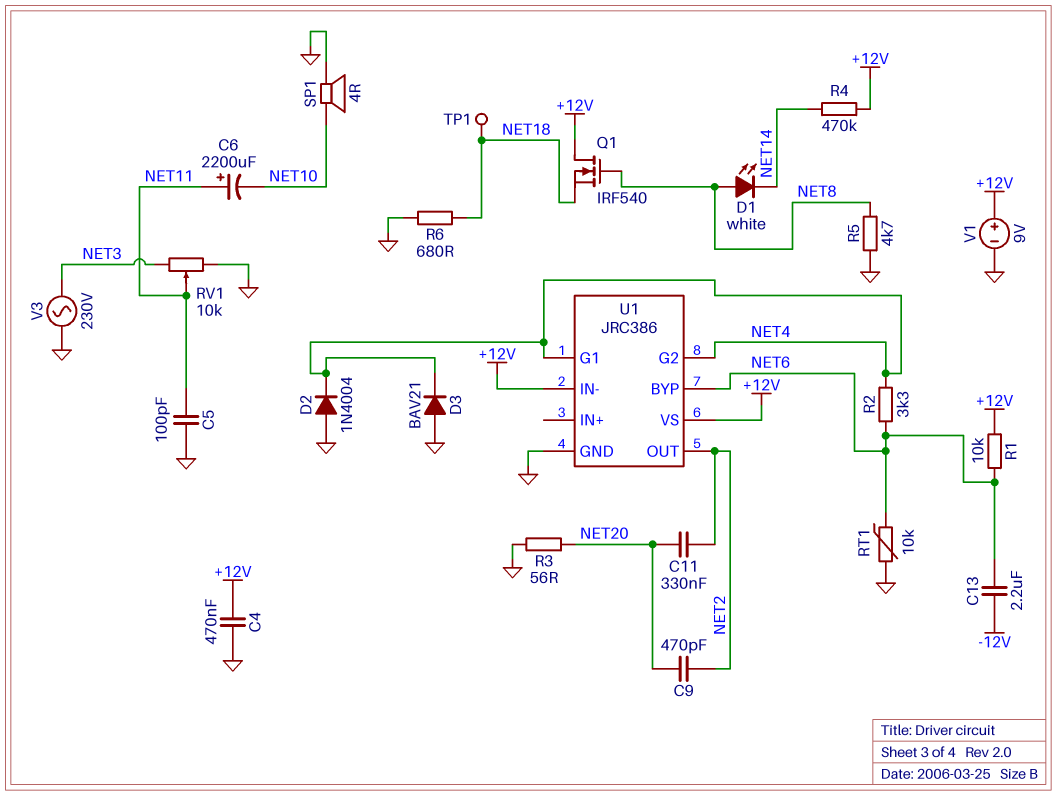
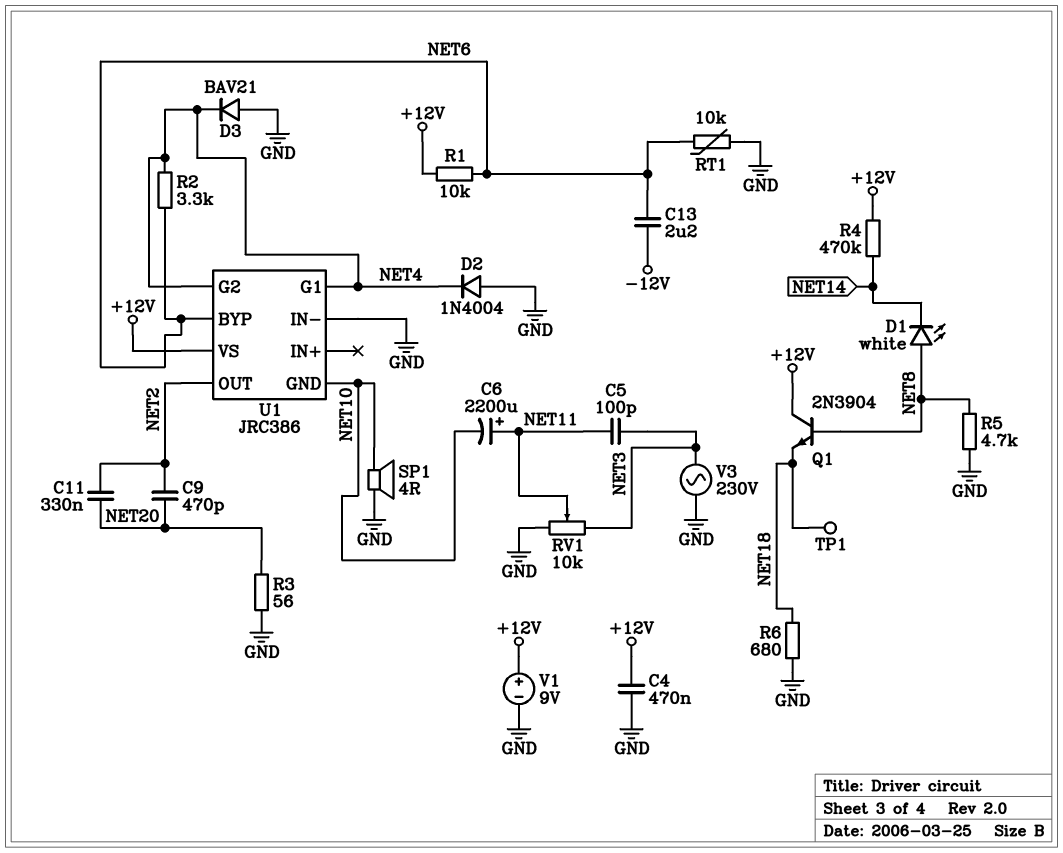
C5: 100pF (GND, NET11) -> 100pF (NET3, NET11)
Q1: NMOS IRF540 (G NET8, D +12V, S NET18) -> NPN 2N3904 (B NET8, C +12V, E NET18)
U1 pin GND: GND -> NET10
U1 pin IN-: +12V -> GND

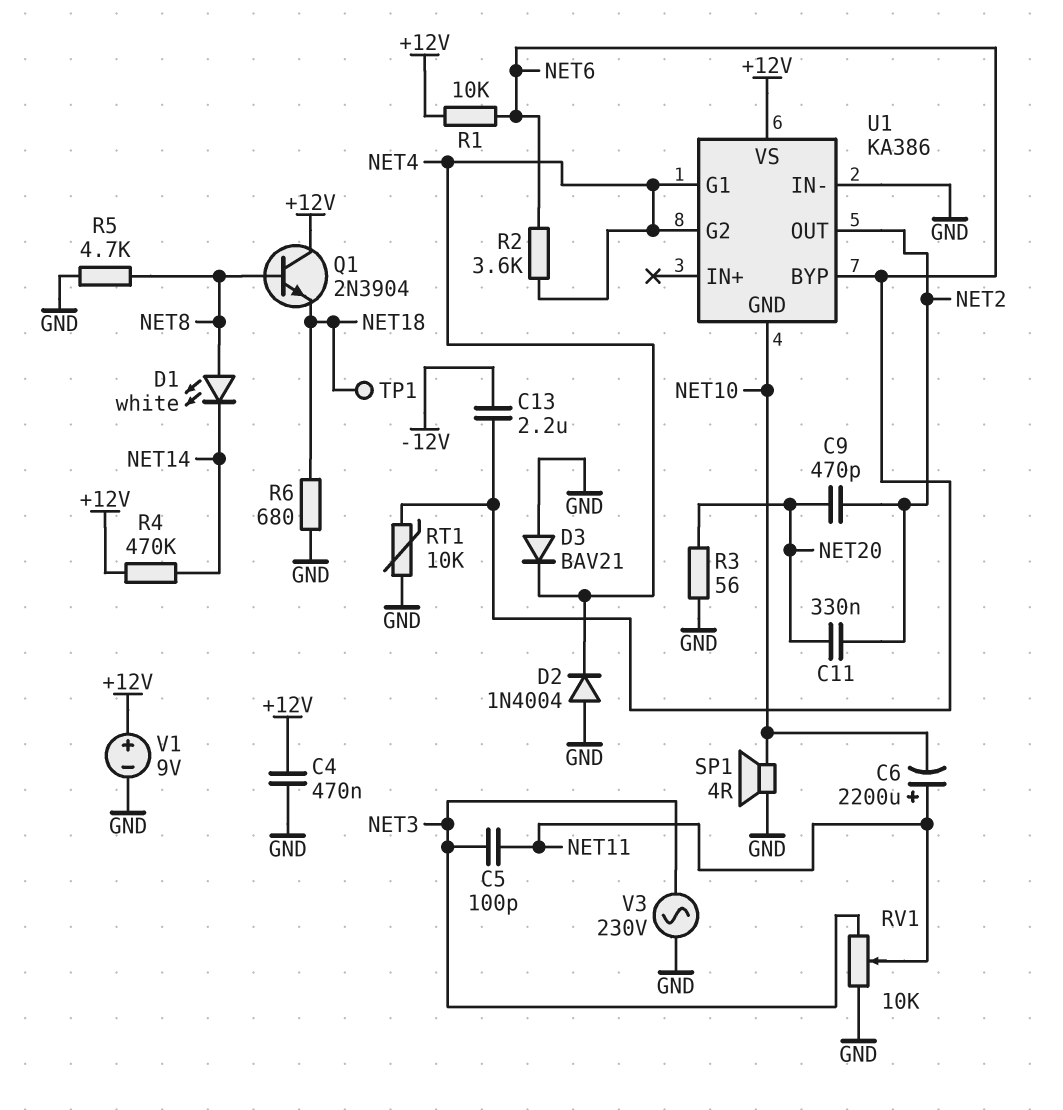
R2: 3.3k (NET4, NET6) -> 3.6k (NET4, NET6)
U1: JRC386 -> KA386

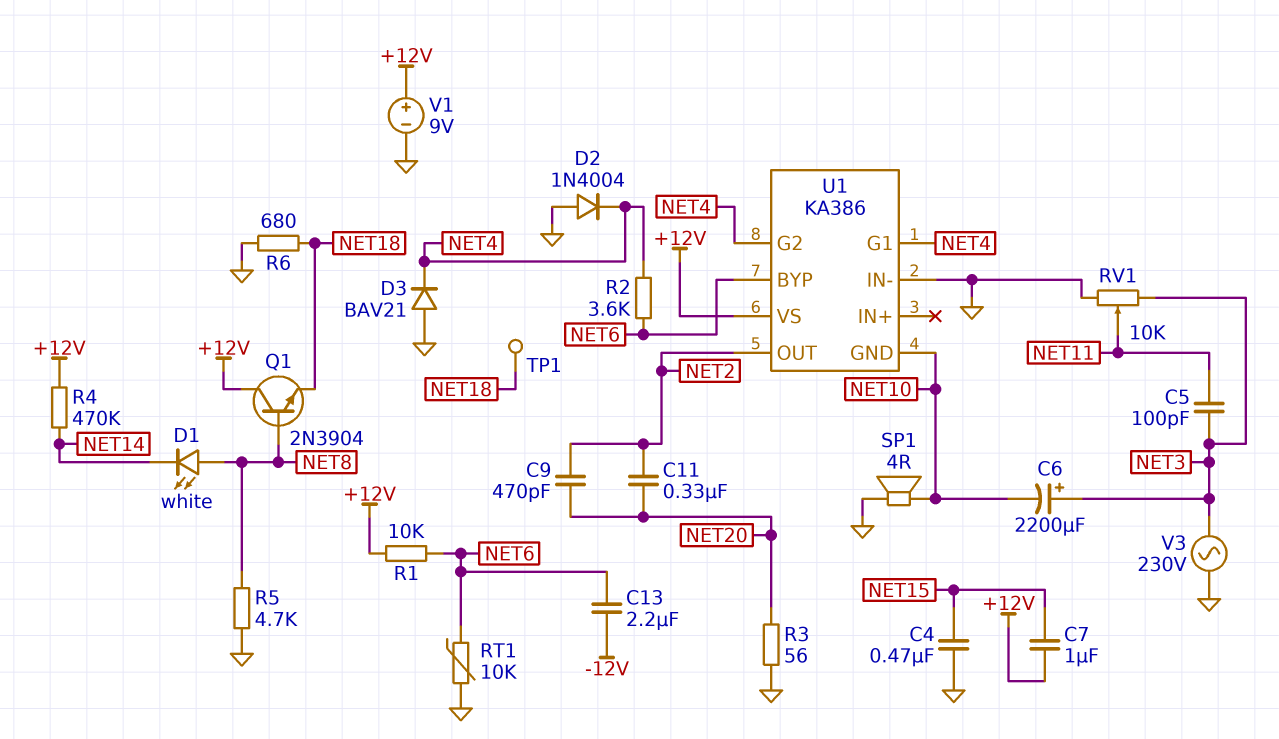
C4: 470nF (+12V, GND) -> 470nF (GND, NET15)
C6: 2200uF (plus NET11, minus NET10) -> 2200uF (plus NET3, minus NET10)
C7: none -> 1uF (+12V, NET15)

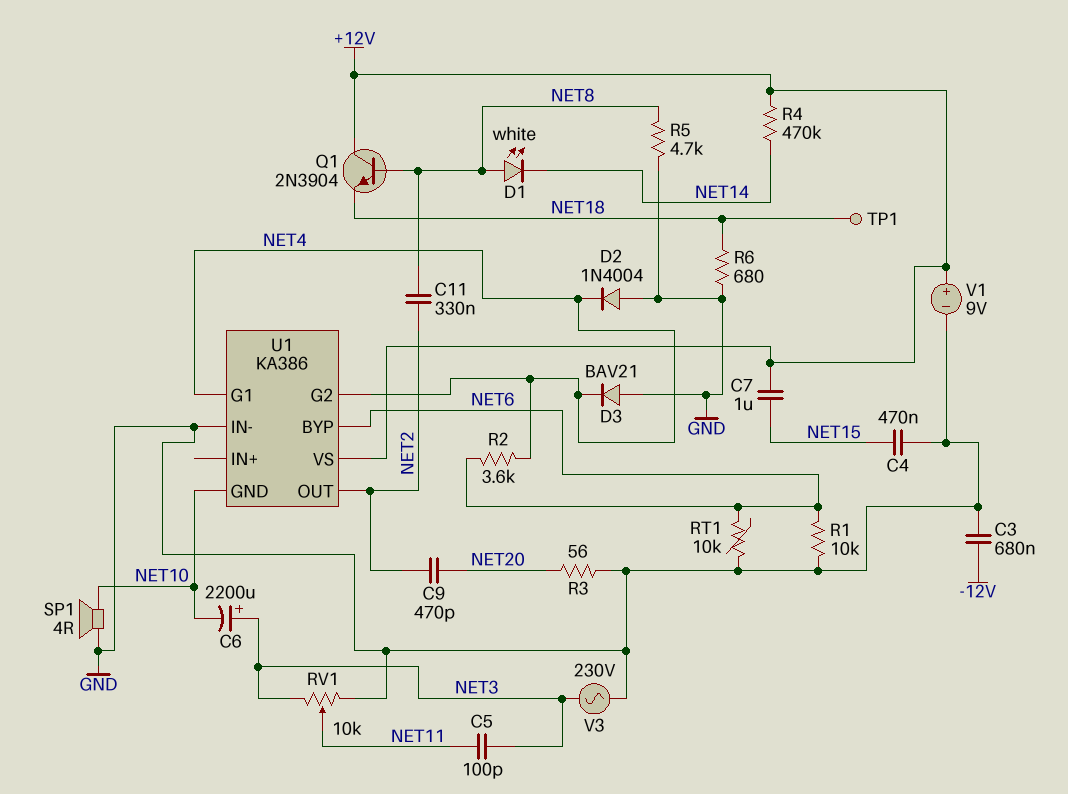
C3: none -> 680nF (-12V, GND)
C11: 330nF (NET2, NET20) -> 330nF (NET2, NET8)
C13: 2.2uF (-12V, NET6) -> none
R1: 10k (+12V, NET6) -> 10k (GND, NET6)

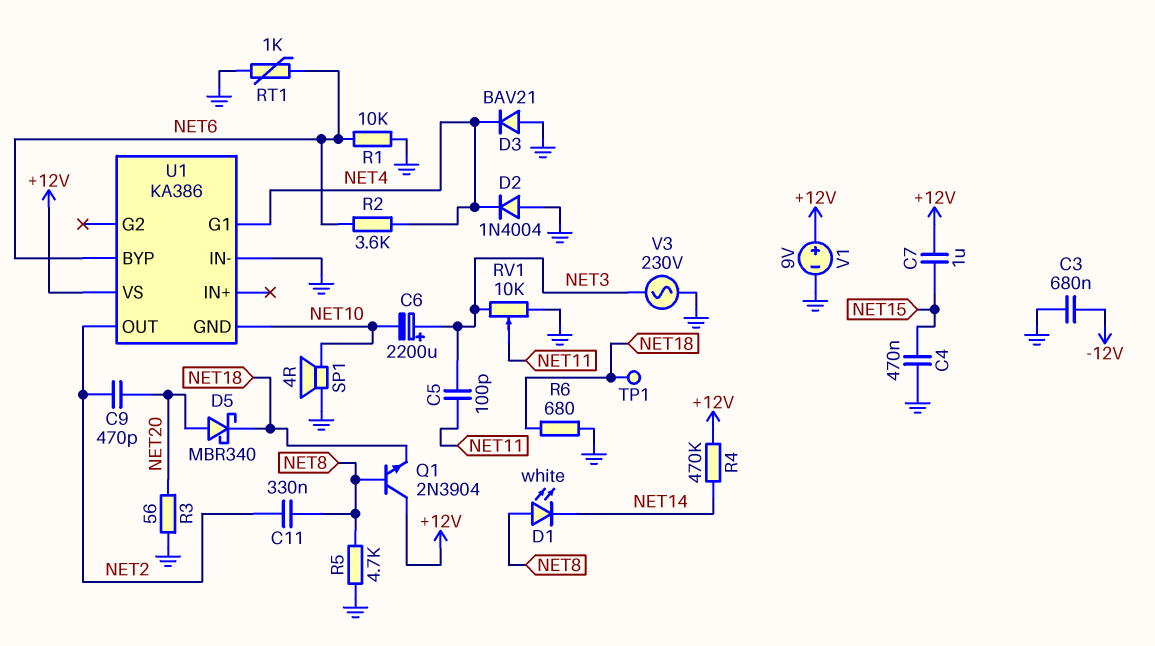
D5: none -> schottky MBR340 (A NET20, K NET18)
RT1: 10k (GND, NET6) -> 1k (GND, NET6)
U1 pin G2: NET4 -> none

